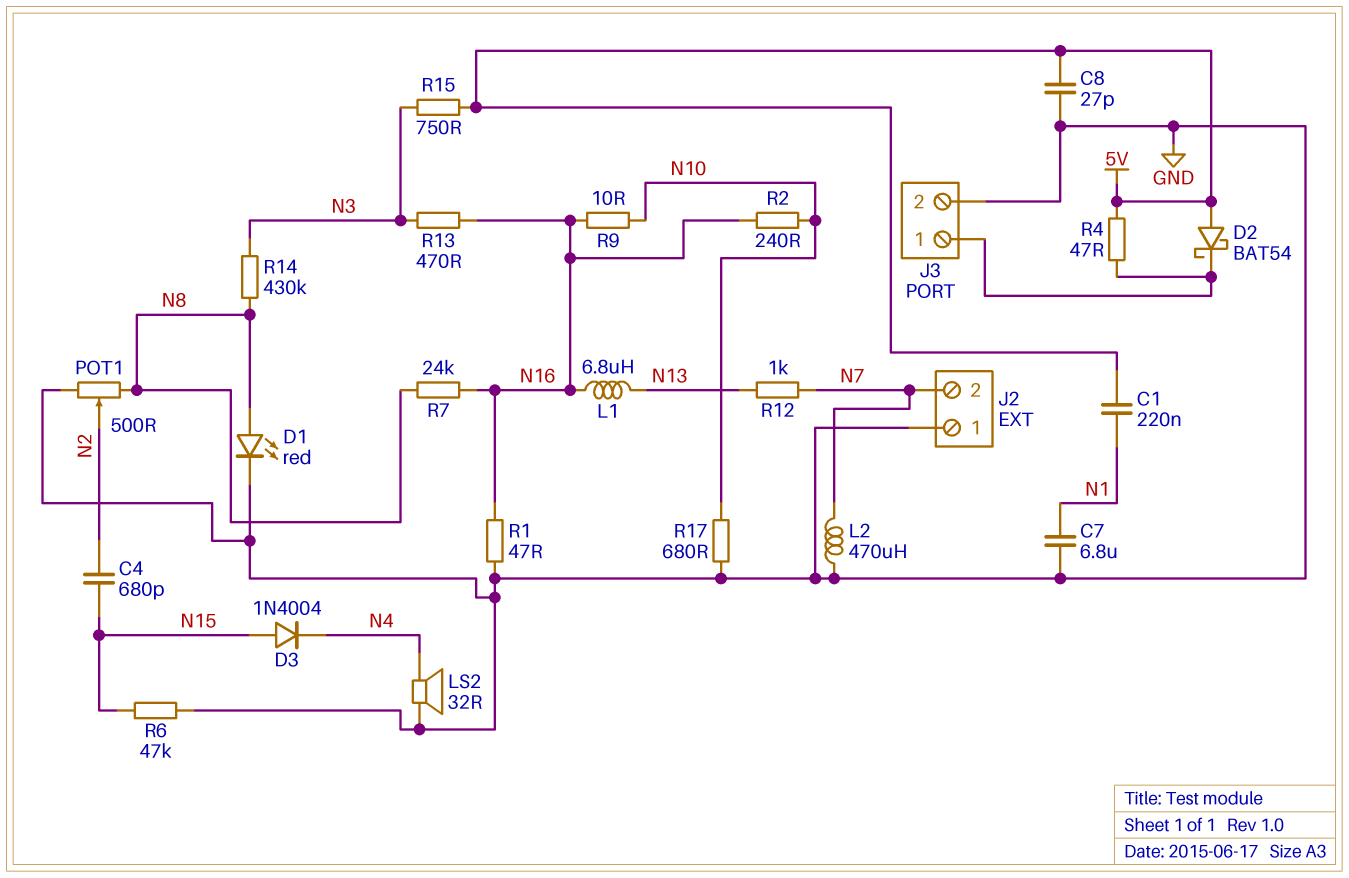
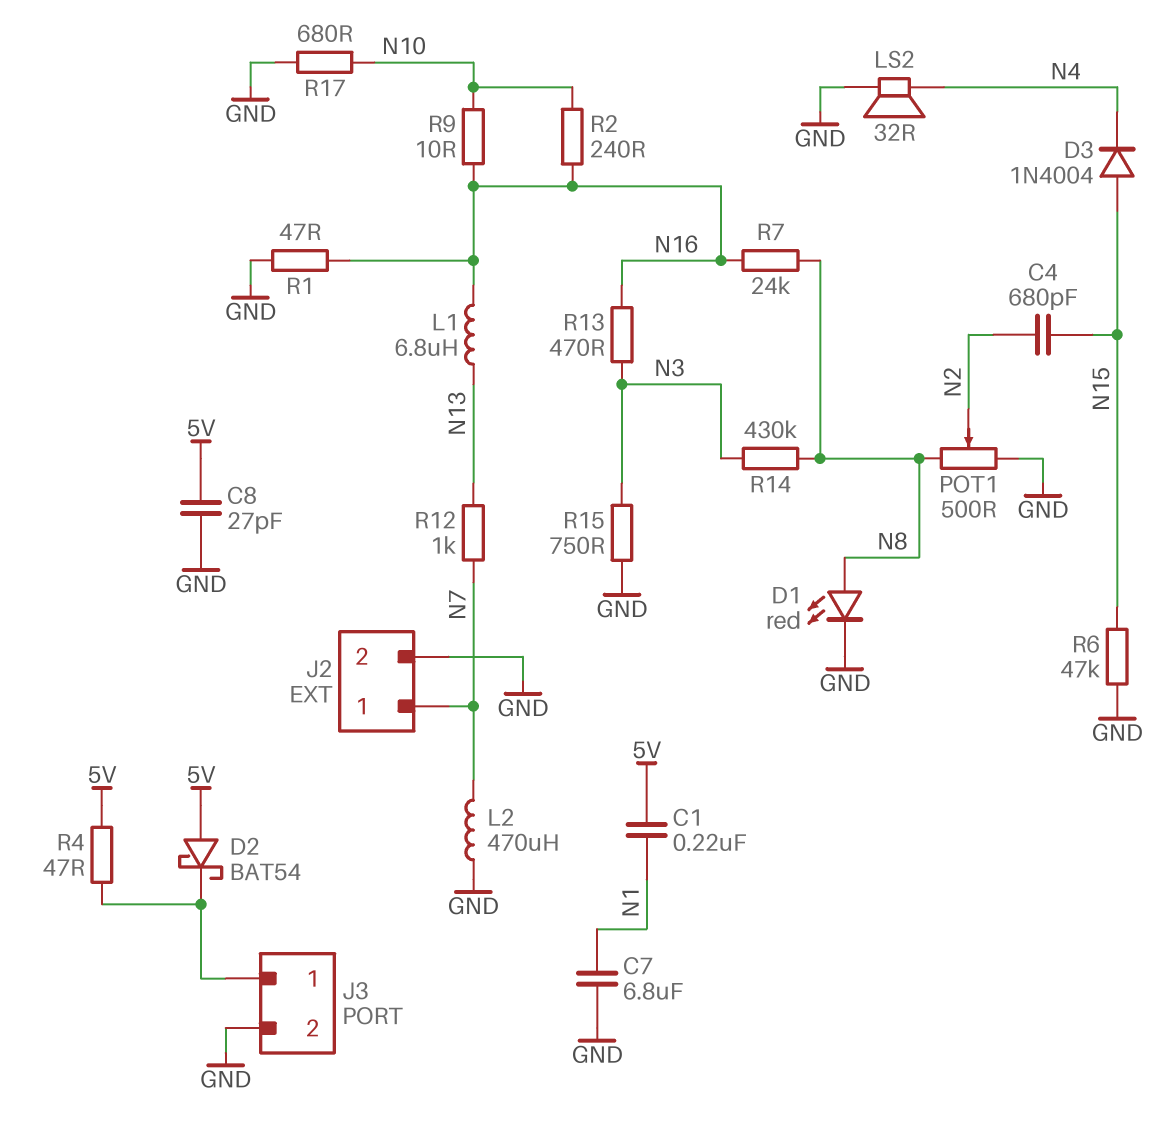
J2 pin 1: GND -> N7
J2 pin 2: N7 -> GND
R15: 750 (5V, N3) -> 750 (GND, N3)

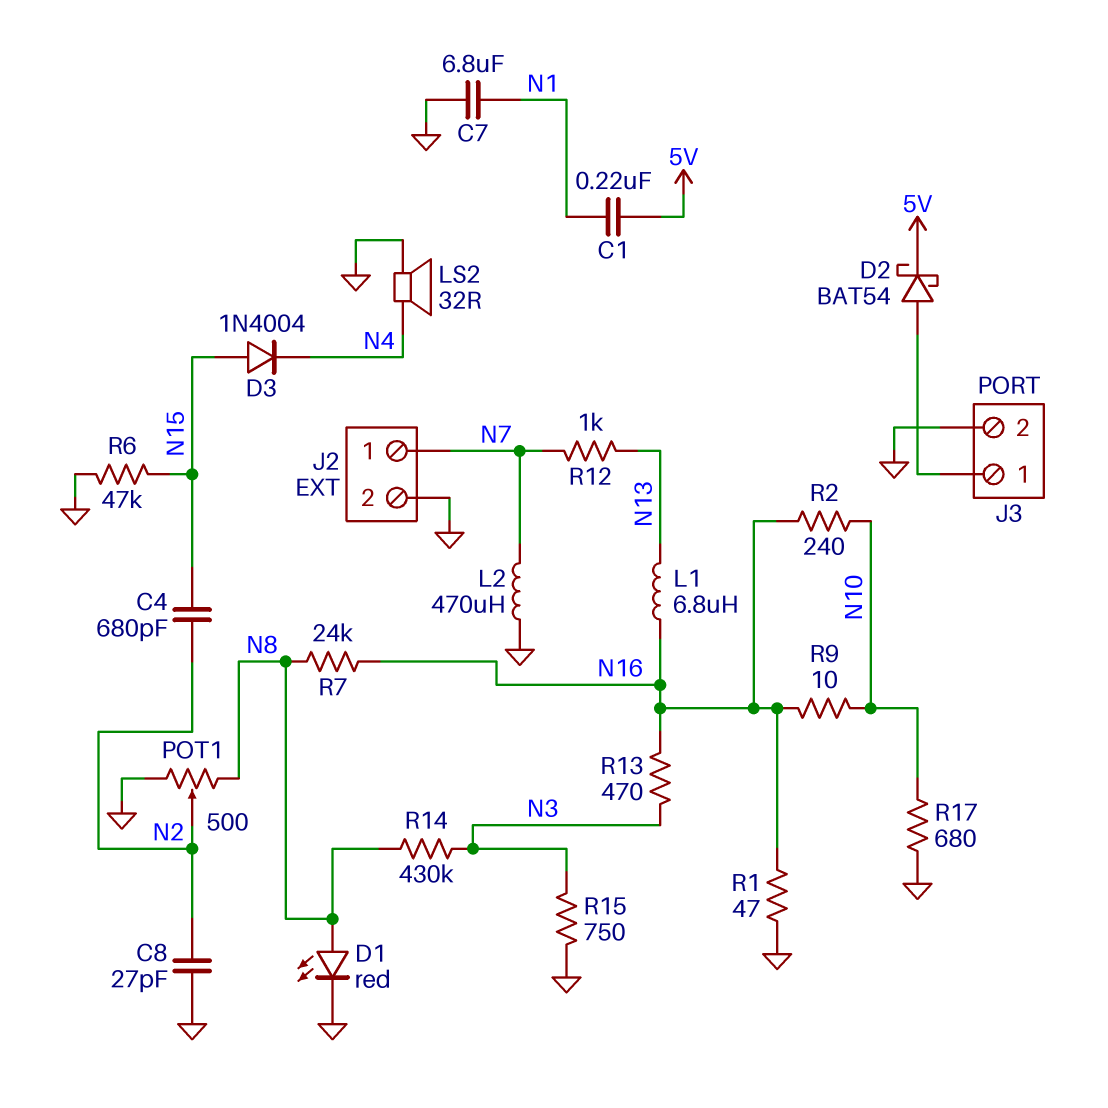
C8: 27pF (5V, GND) -> 27pF (GND, N2)
D2: schottky BAT54 (A 5V, K J3/1) -> schottky BAT54 (A J3/1, K 5V)
R4: 47 (5V, J3/1) -> none

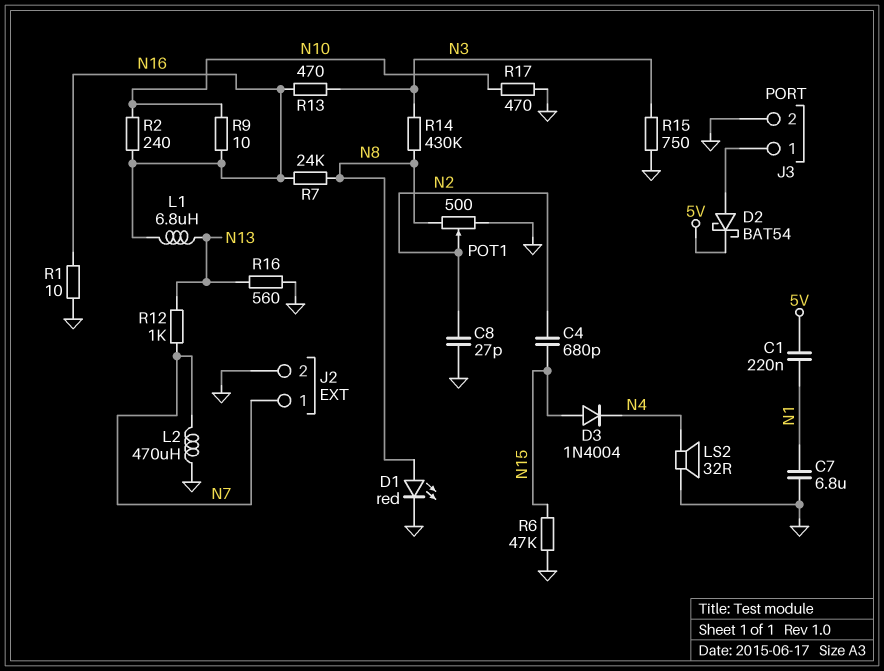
R1: 47 (GND, N16) -> 10 (GND, N16)
R16: none -> 560 (GND, N13)
R17: 680 (GND, N10) -> 470 (GND, N10)

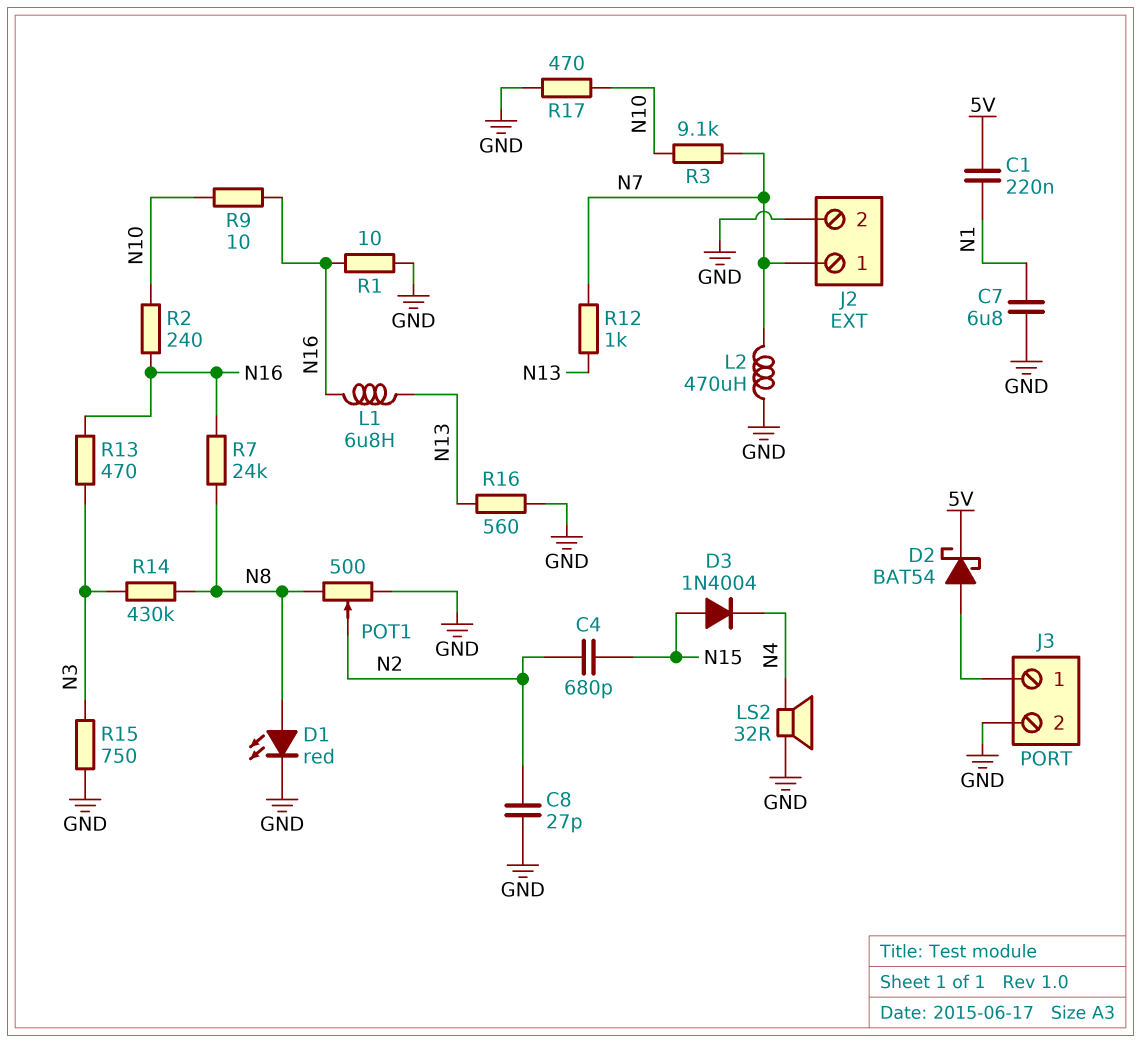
R3: none -> 9.1k (N7, N10)
R6: 47k (GND, N15) -> none

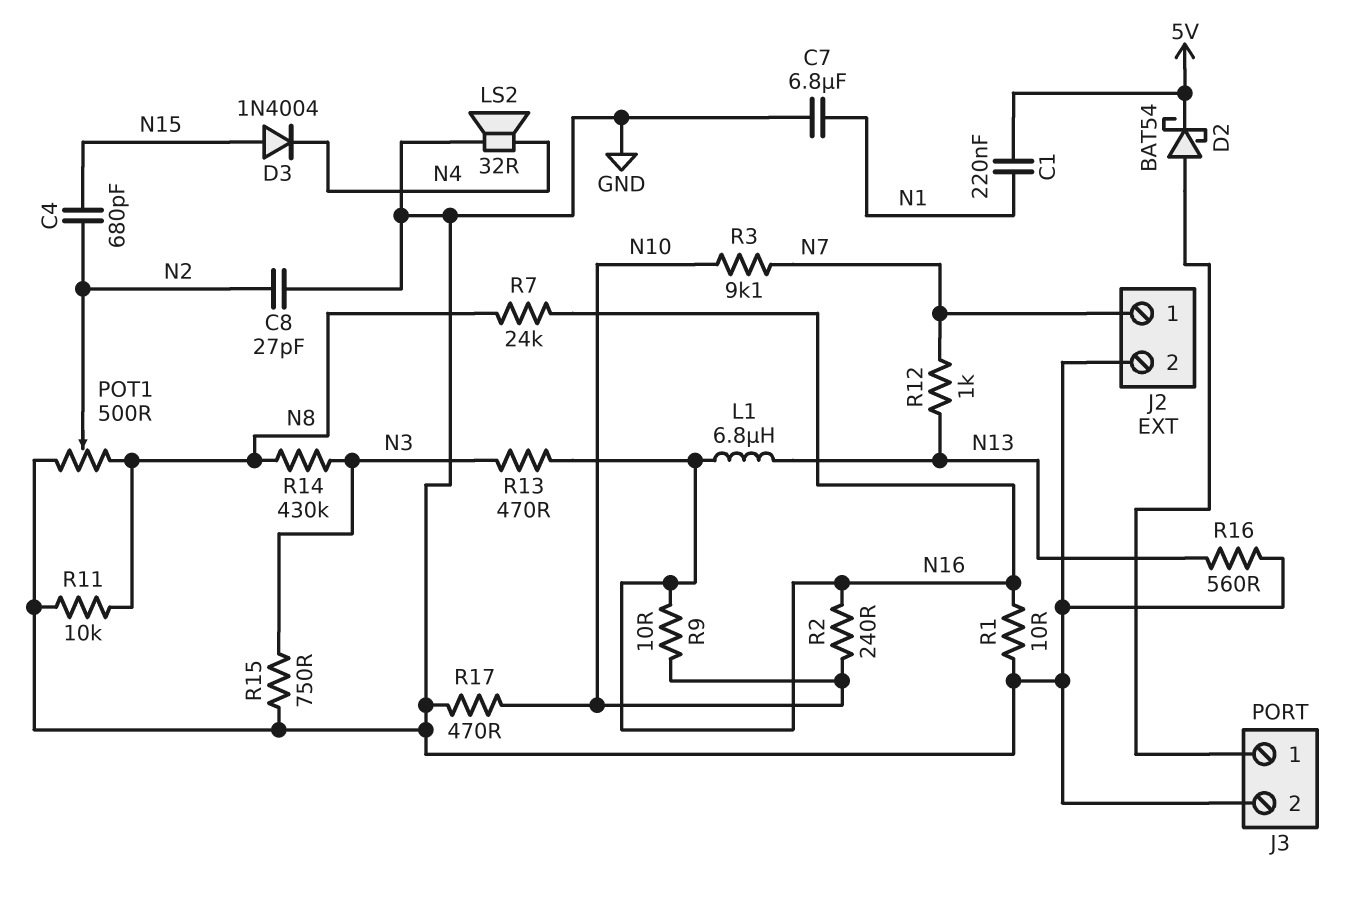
D1: LED red (A N8, K GND) -> none
L2: 470uH (GND, N7) -> none
R11: none -> 10k (GND, N8)

